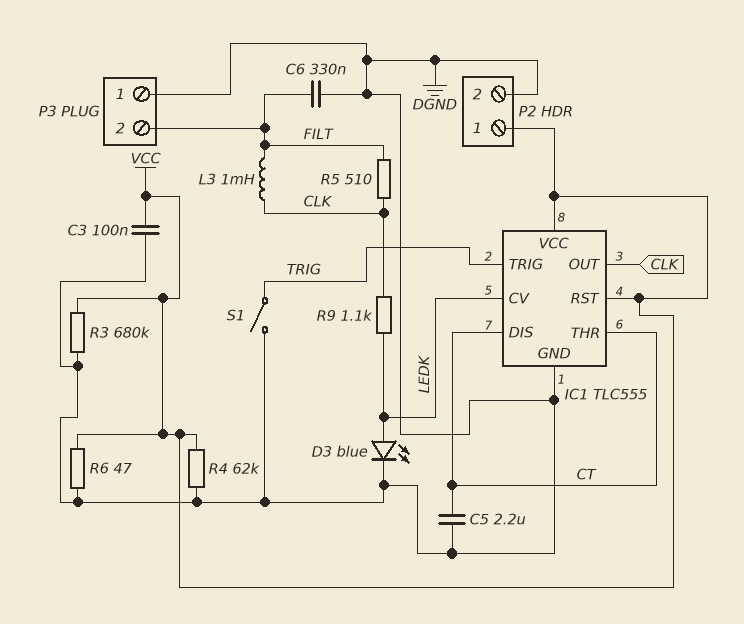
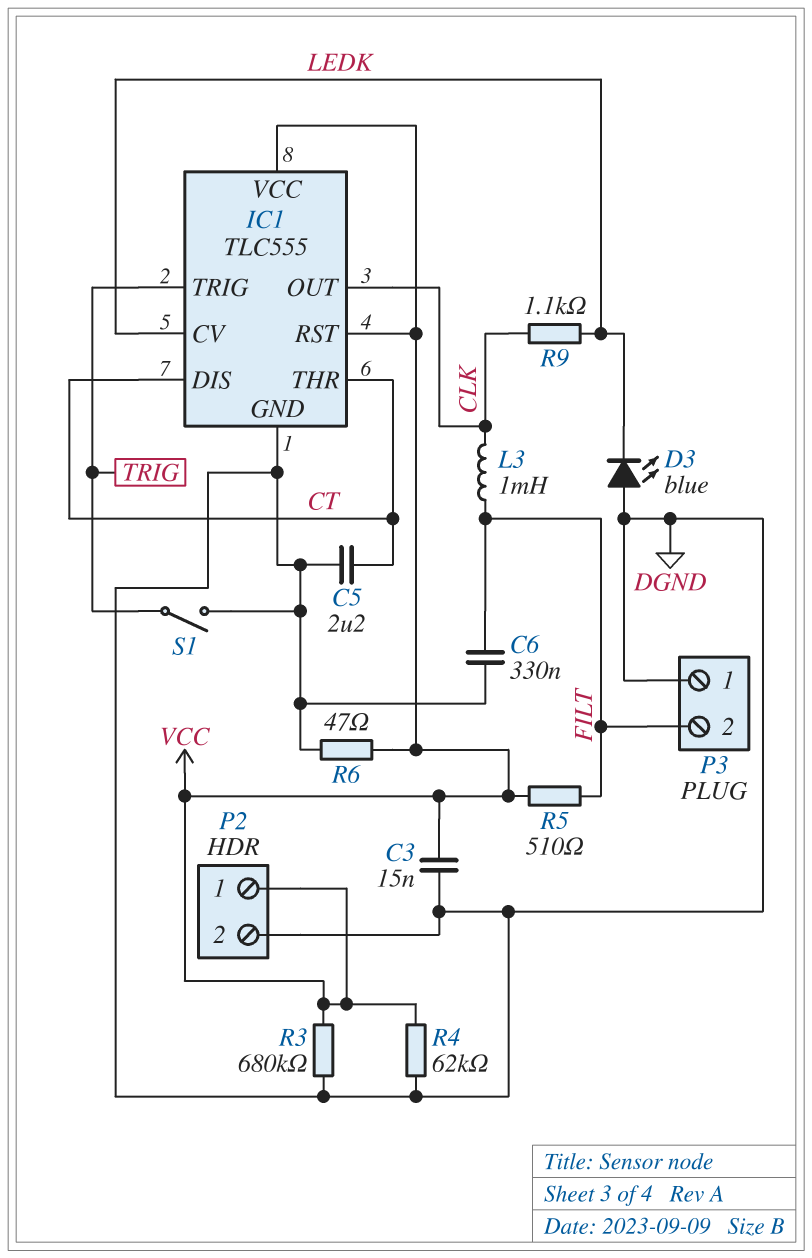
C3: 100nF (DGND, VCC) -> 15nF (DGND, VCC)
D3: LED blue (A LEDK, K DGND) -> LED blue (A DGND, K LEDK)
R5: 510 (CLK, FILT) -> 510 (FILT, VCC)

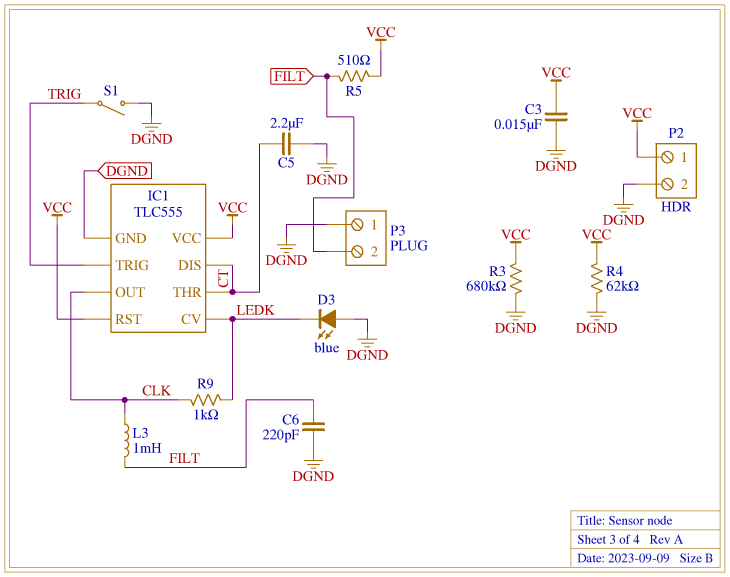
C6: 330nF (DGND, FILT) -> 220pF (DGND, FILT)
R6: 47 (DGND, VCC) -> none
R9: 1.1k (CLK, LEDK) -> 1k (CLK, LEDK)

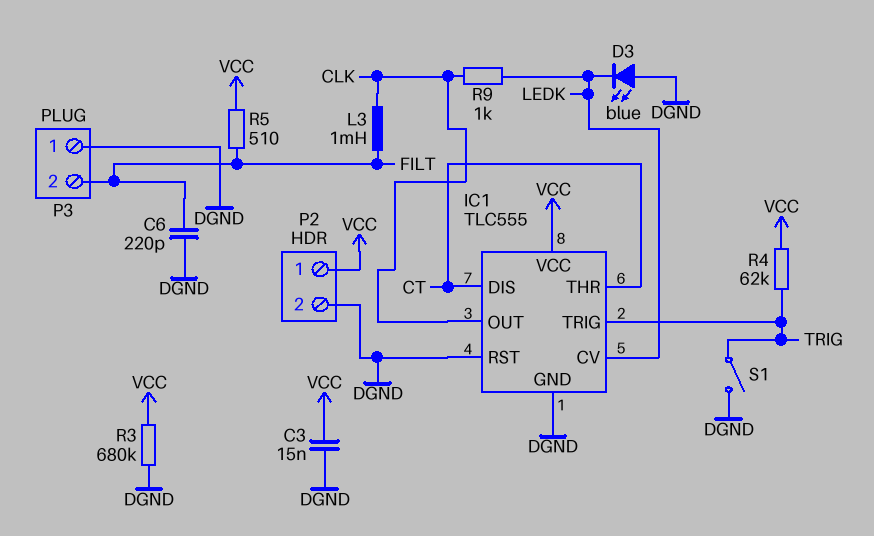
C5: 2.2uF (CT, DGND) -> none
IC1 pin RST: VCC -> DGND
R4: 62k (DGND, VCC) -> 62k (TRIG, VCC)

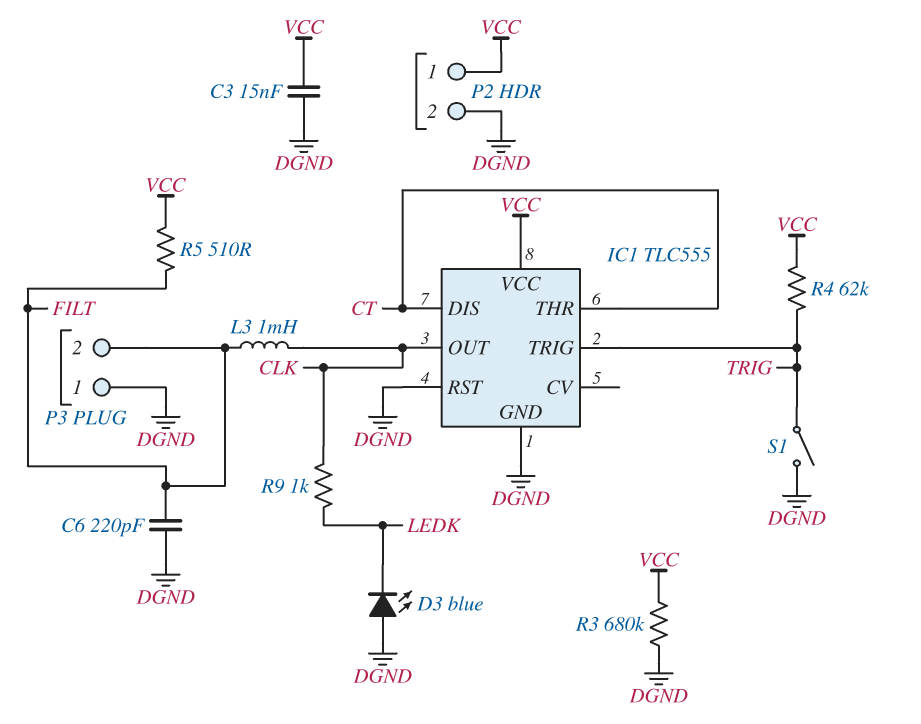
IC1 pin CV: LEDK -> none

